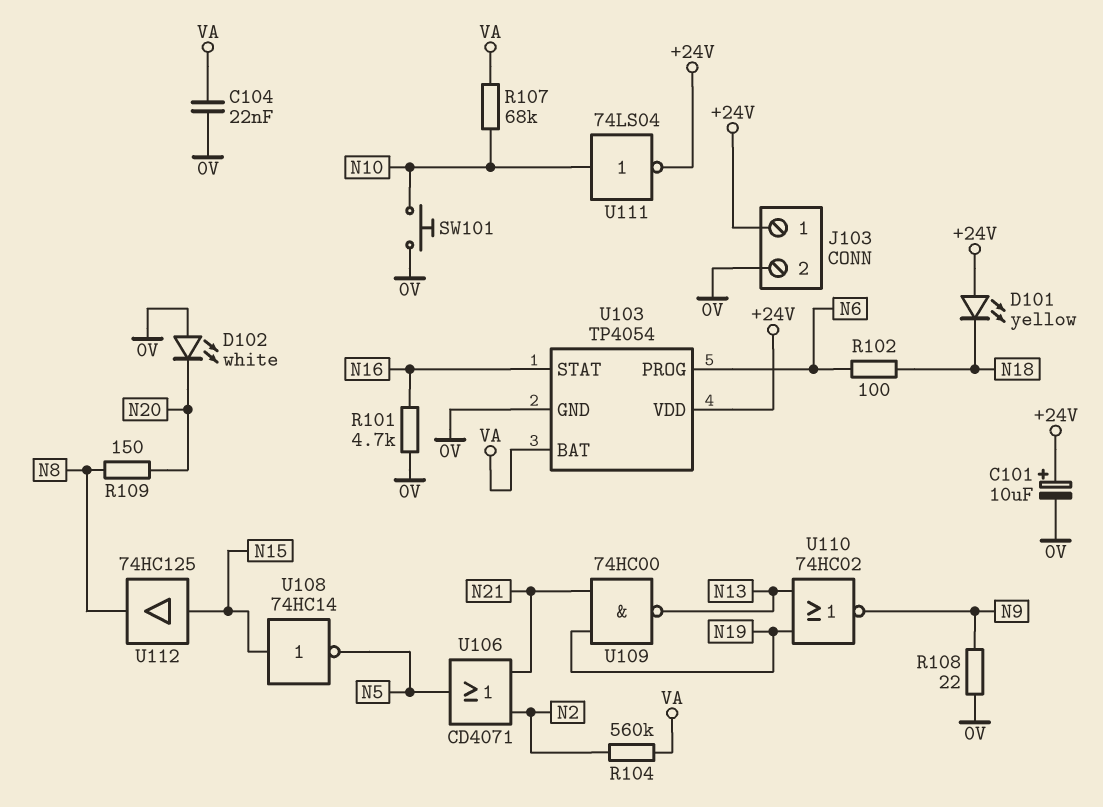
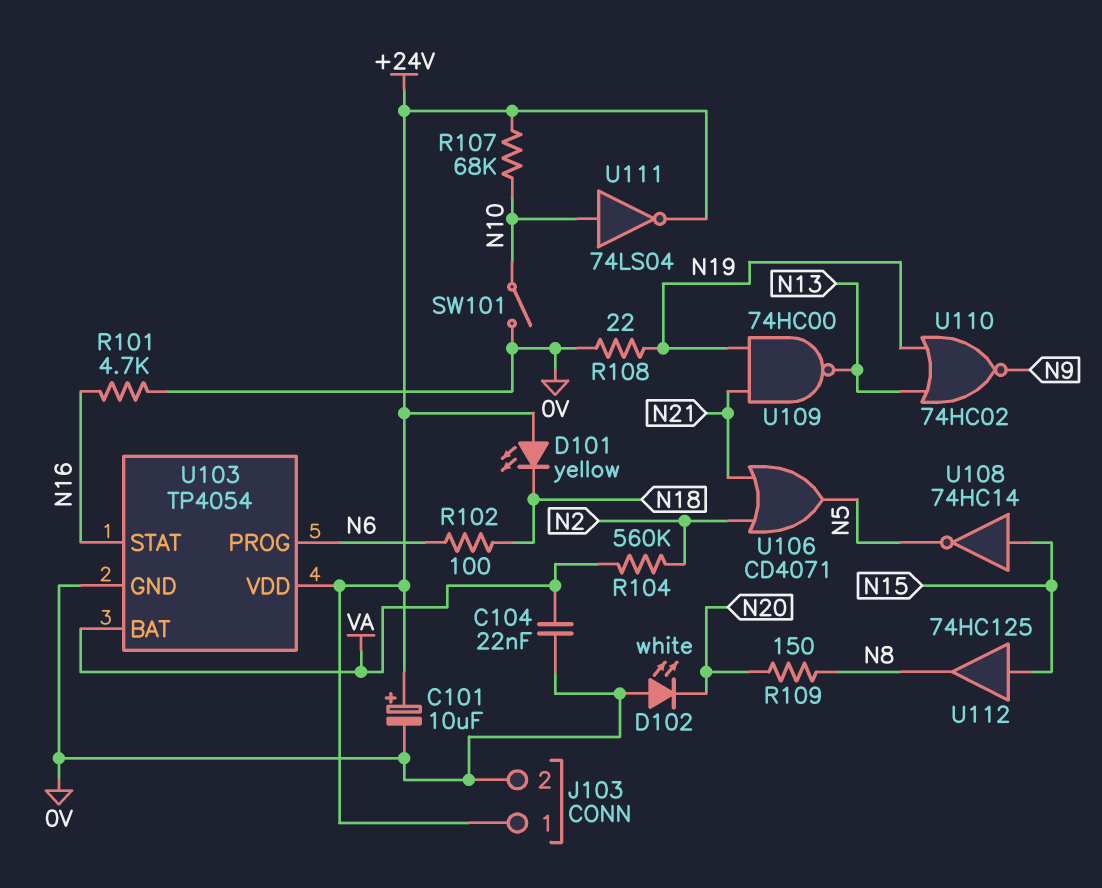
R107: 68k (N10, VA) -> 68k (+24V, N10)
R108: 22 (0V, N9) -> 22 (0V, N19)
SW101: button (0V, N10) -> switch (0V, N10)

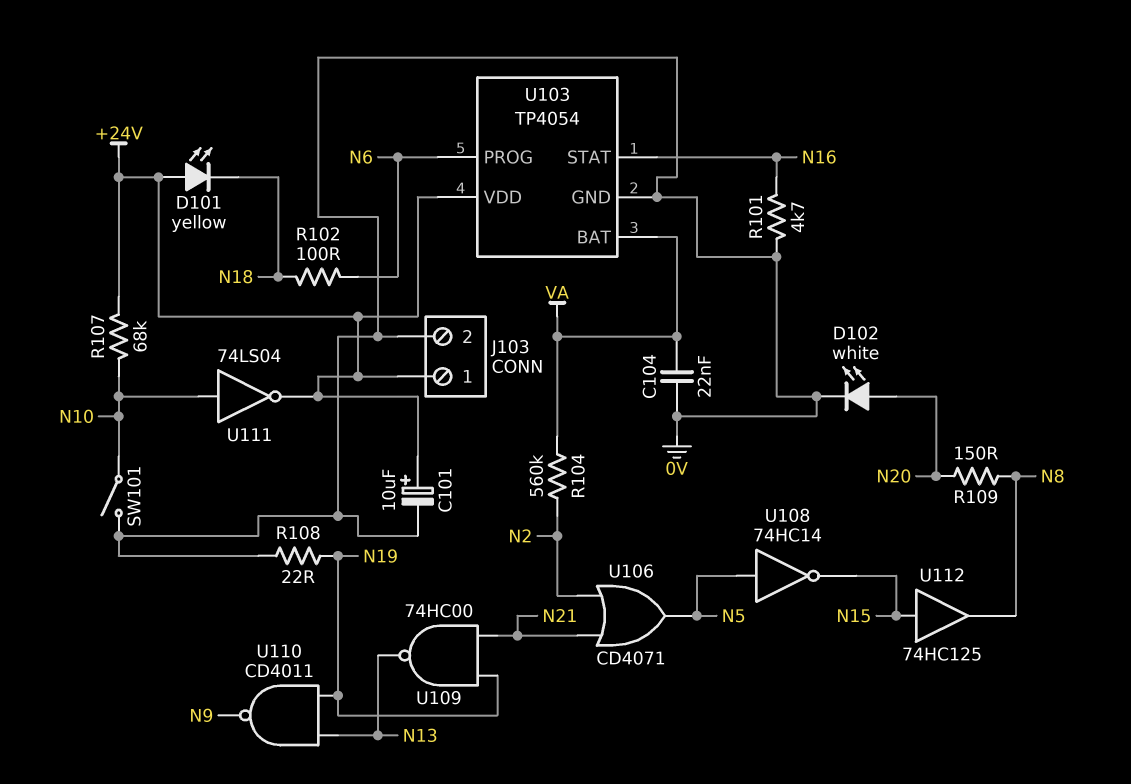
D102: LED white (A 0V, K N20) -> LED white (A N20, K 0V)
U108: NOT 74HC14 (in N15, out N5) -> NOT 74HC14 (in N5, out N15)
U110: NOR 74HC02 (in N13, in N19, out N9) -> NAND CD4011 (in N13, in N19, out N9)

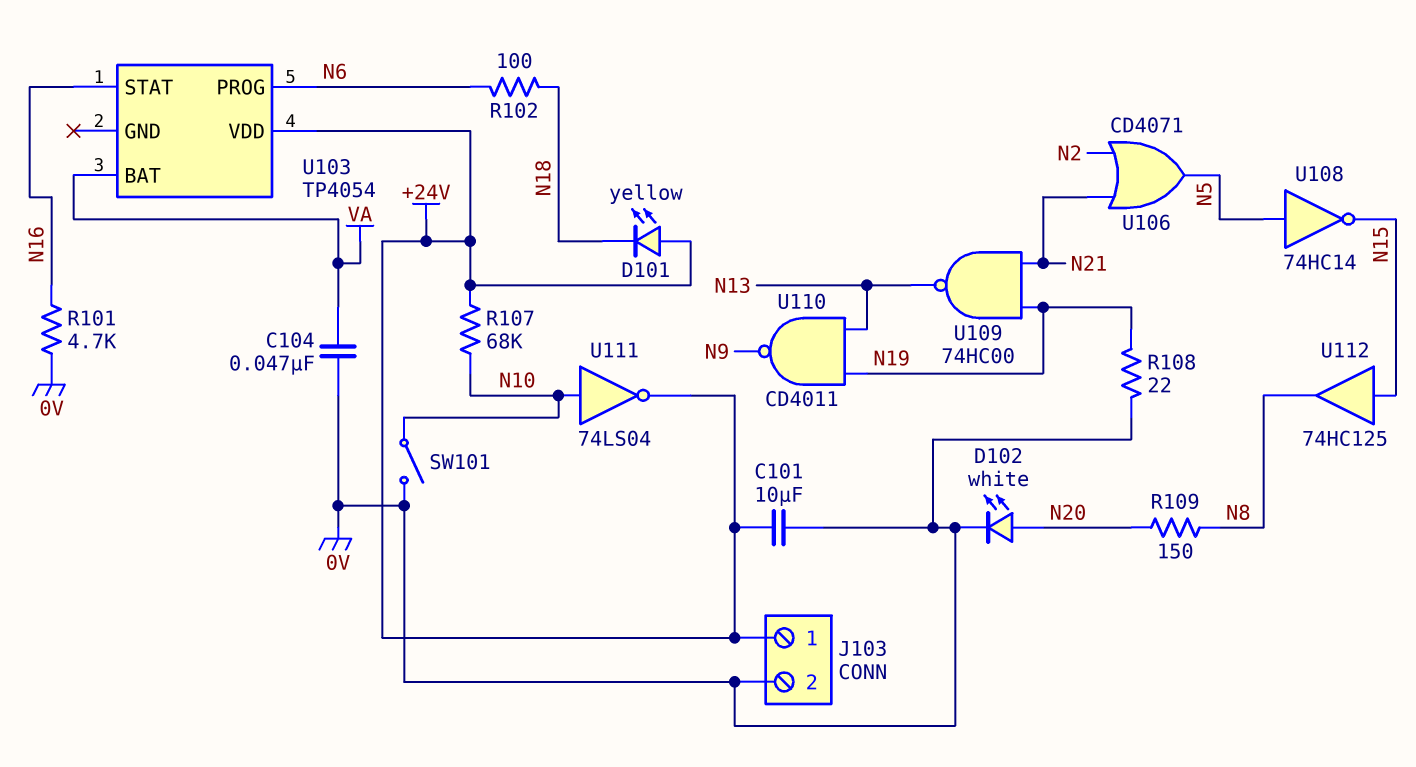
C101: 10uF (plus +24V, minus 0V) -> 10uF (+24V, 0V)
C104: 22nF (0V, VA) -> 47nF (0V, VA)
R104: 560k (N2, VA) -> none
U103 pin GND: 0V -> none

